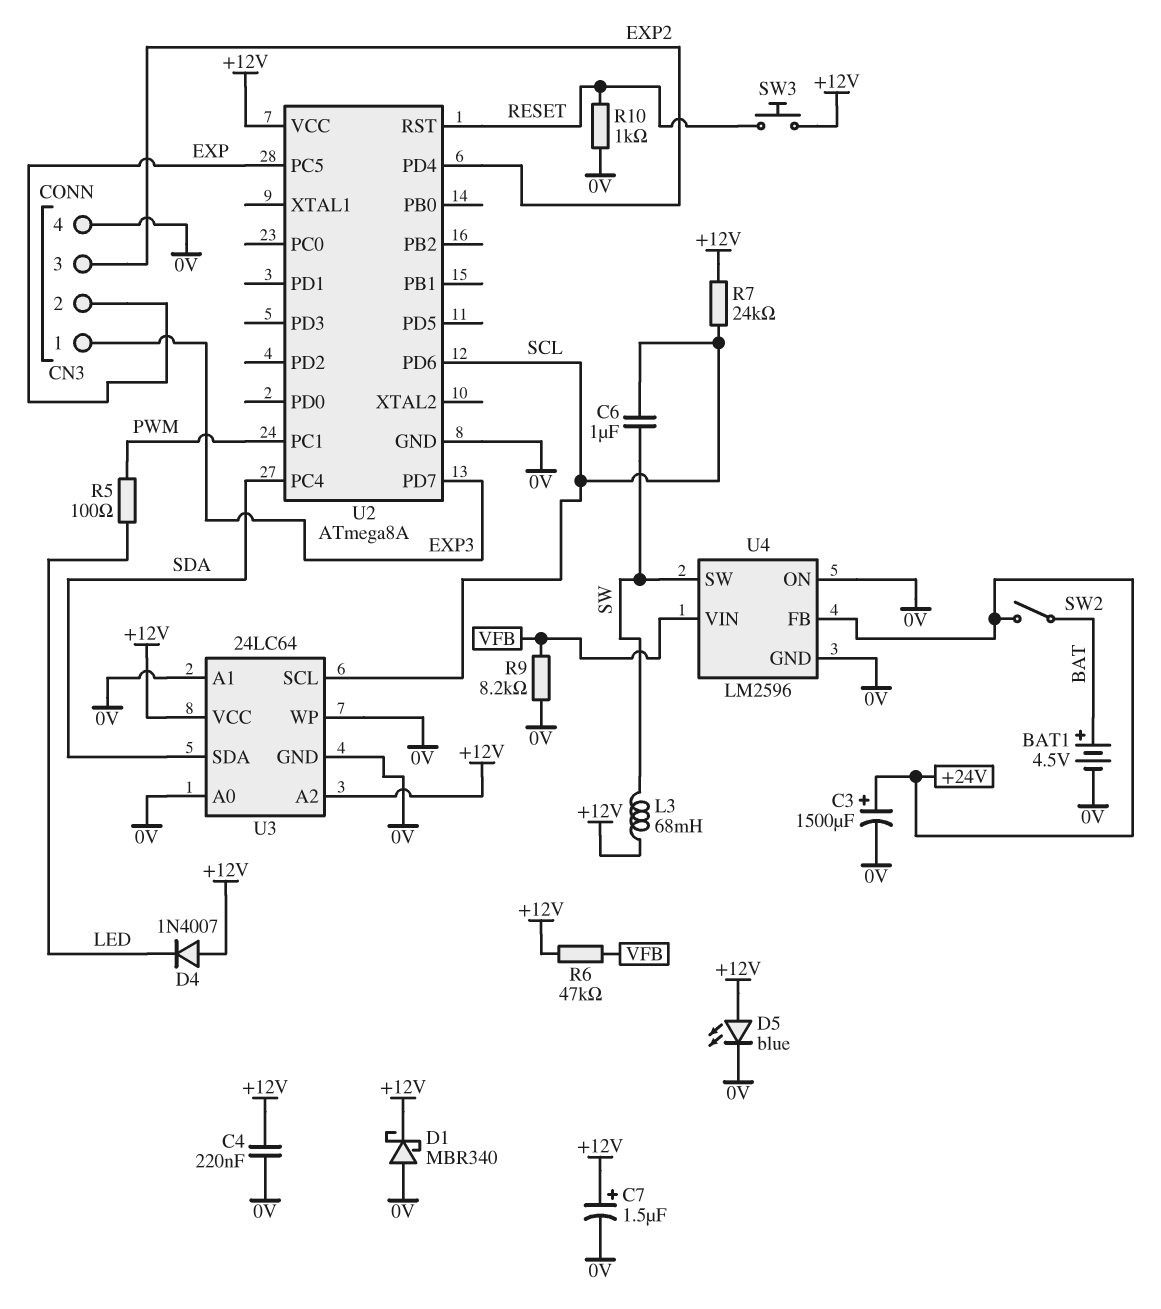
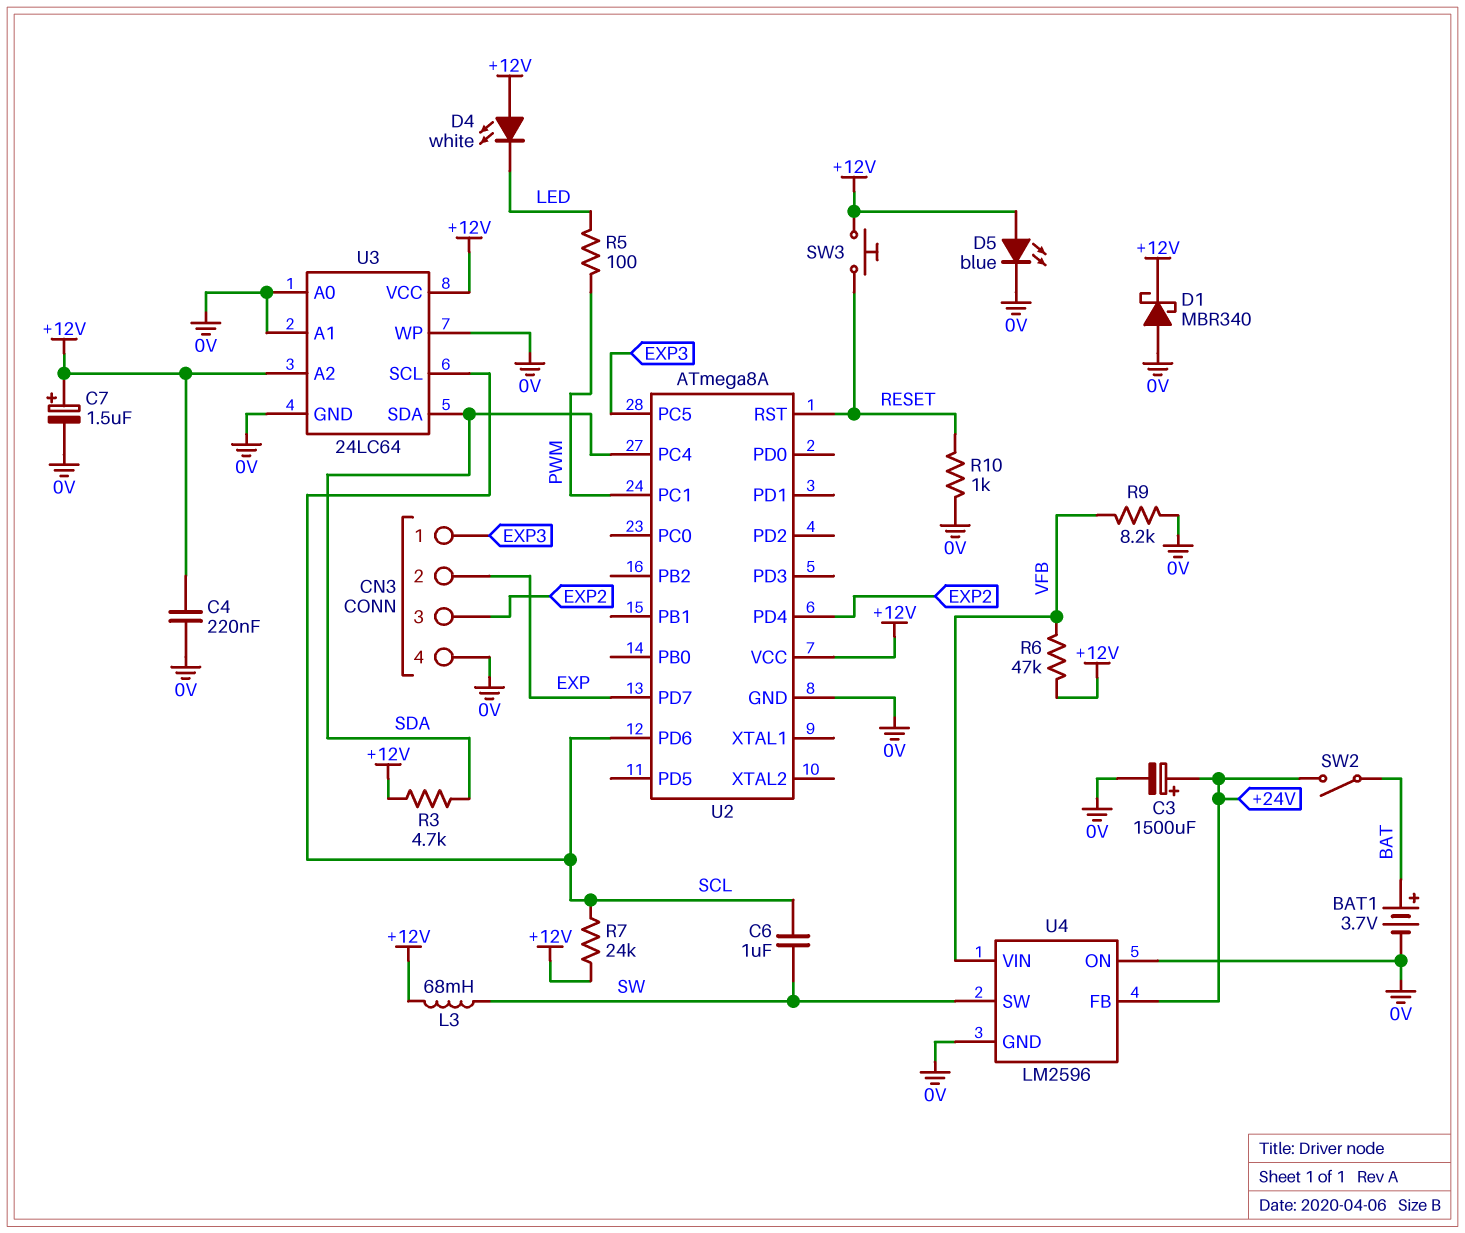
BAT1: 4.5V (plus BAT, minus 0V) -> 3.7V (plus BAT, minus 0V)
D4: diode 1N4007 (A +12V, K LED) -> LED white (A +12V, K LED)
R3: none -> 4.7k (+12V, SDA)
U2 pin PC5: EXP -> EXP3
U2 pin PD7: EXP3 -> EXP

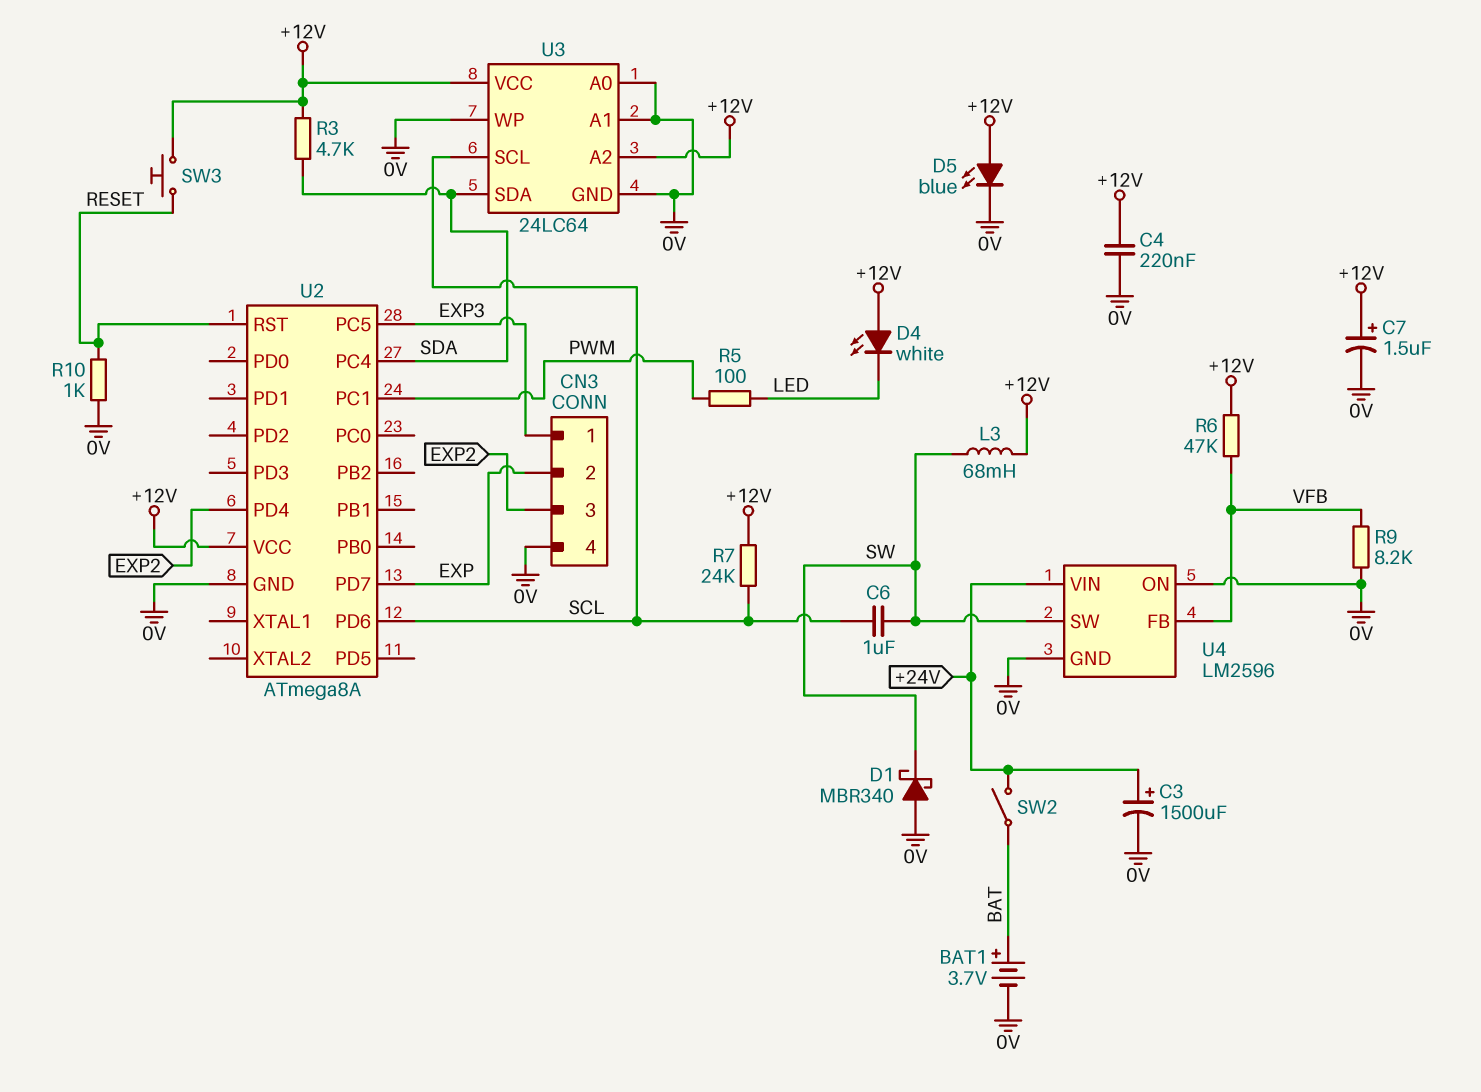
D1: schottky MBR340 (A 0V, K +12V) -> schottky MBR340 (A 0V, K SW)
U4 pin FB: +24V -> VFB
U4 pin VIN: VFB -> +24V

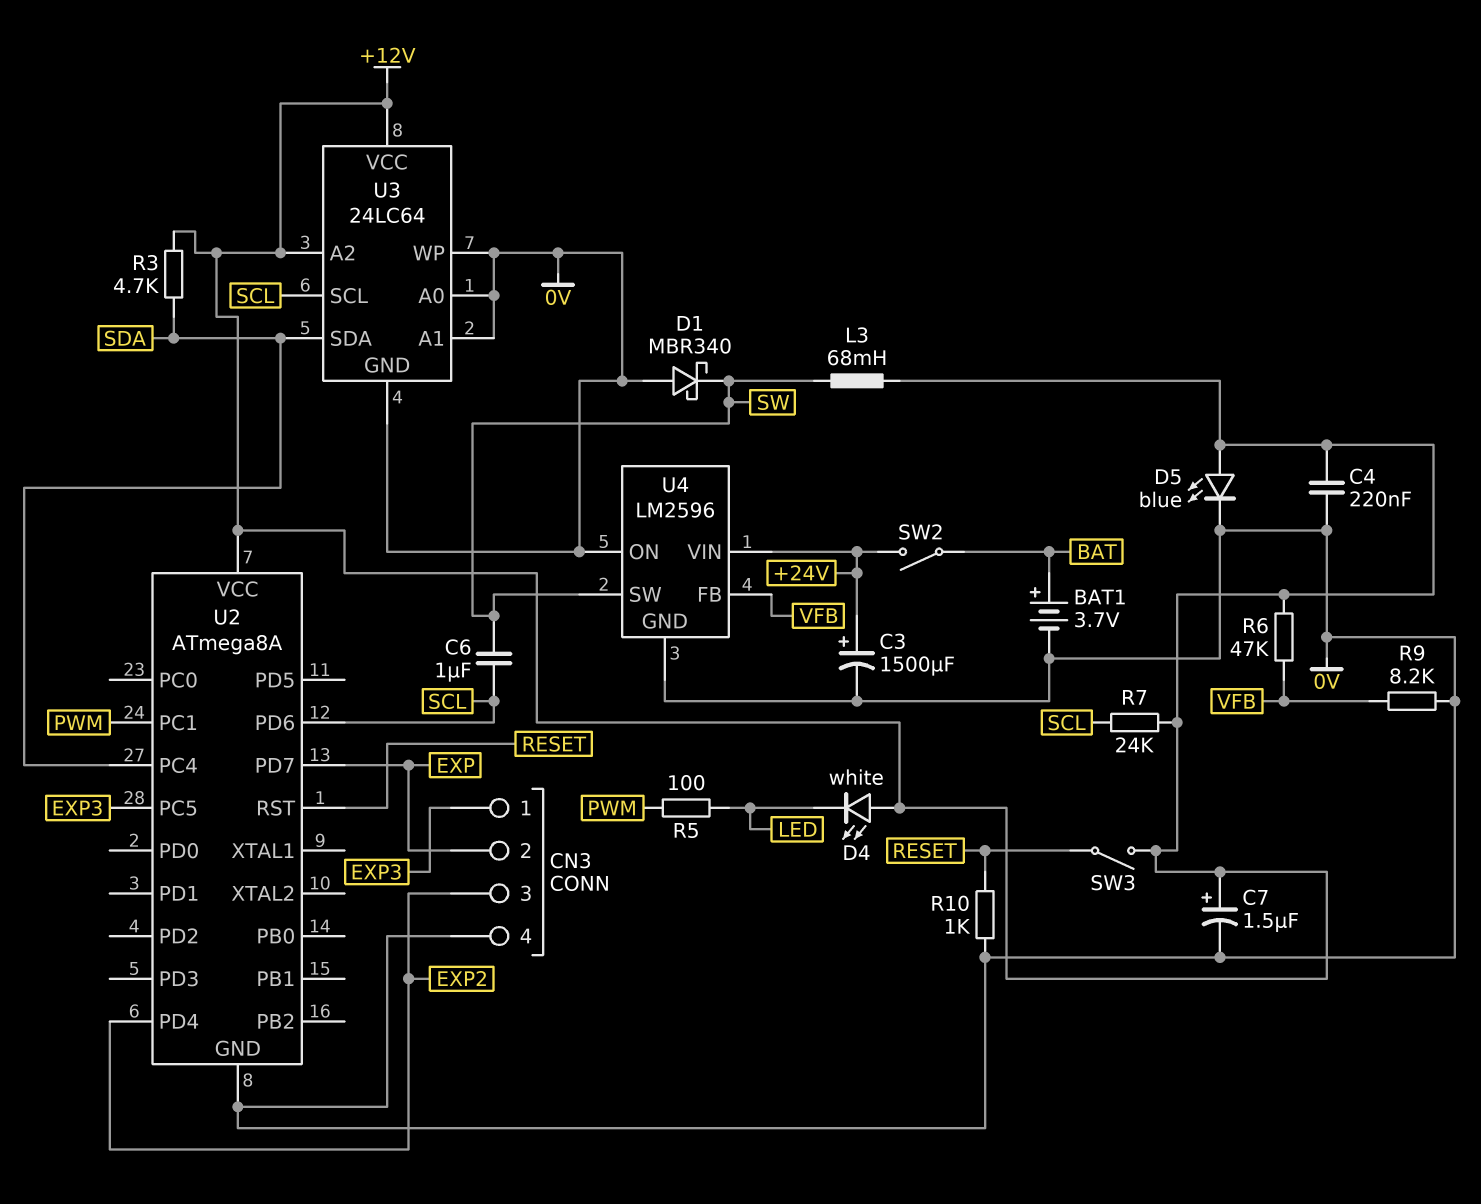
SW3: button (+12V, RESET) -> switch (+12V, RESET)

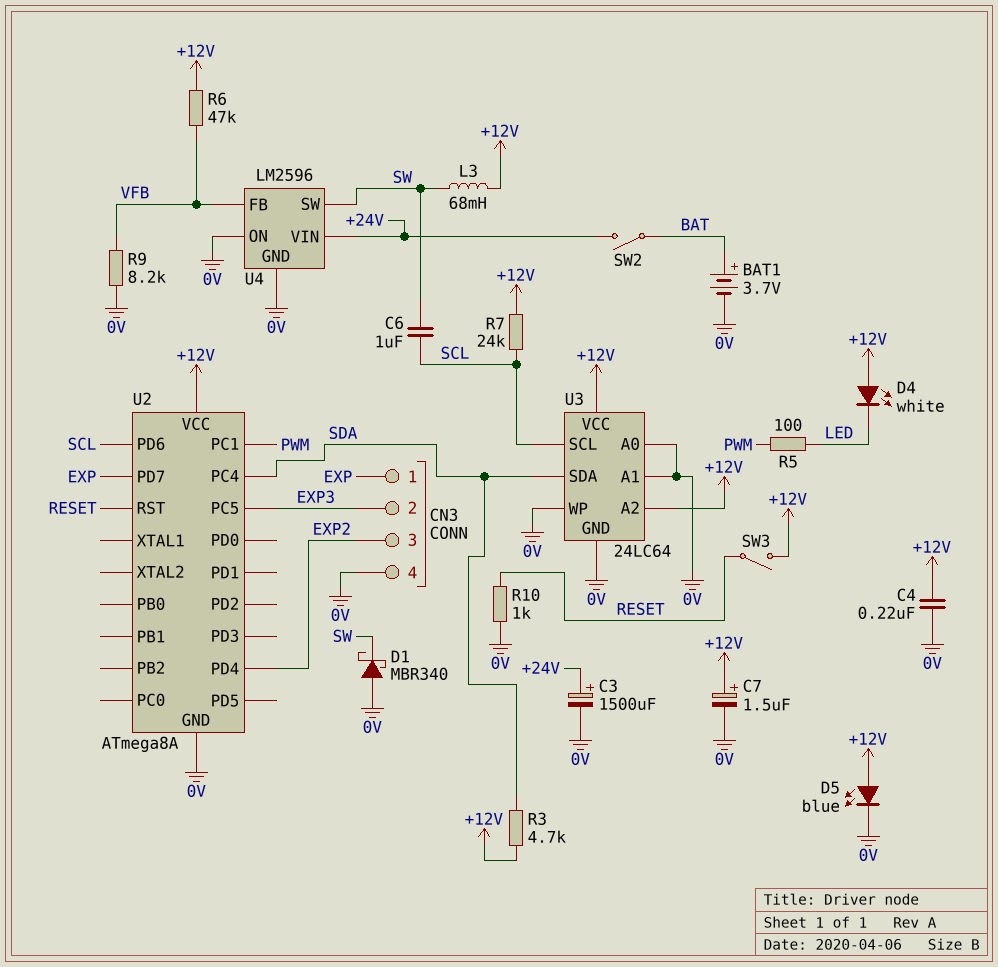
CN3 pin 1: EXP3 -> EXP
CN3 pin 2: EXP -> EXP3

